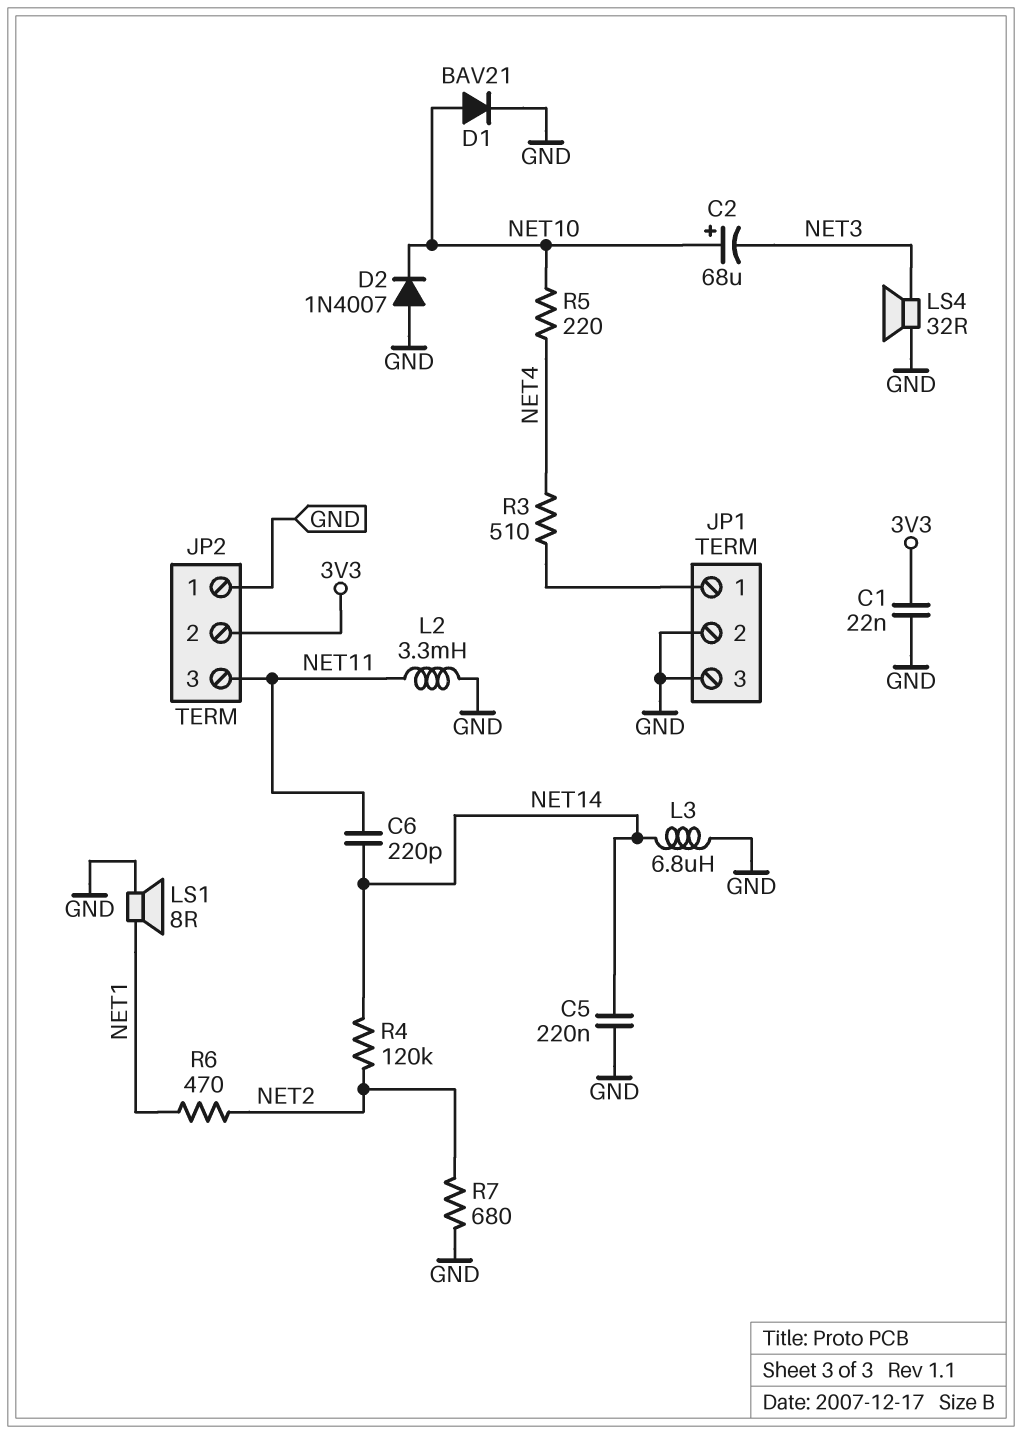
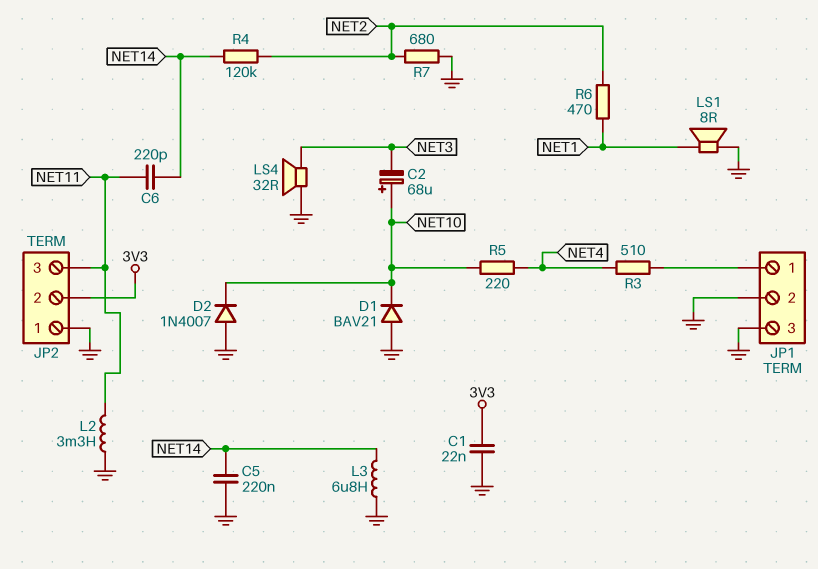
D1: diode BAV21 (A NET10, K GND) -> diode BAV21 (A GND, K NET10)

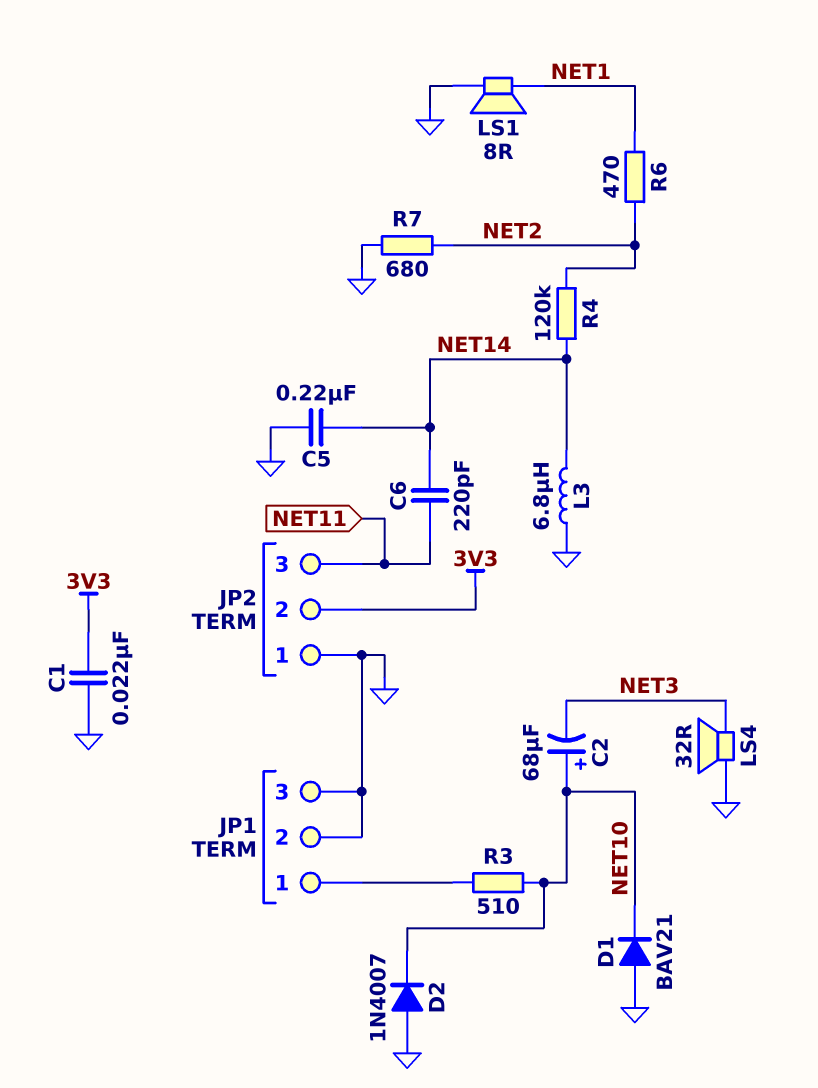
L2: 3.3mH (GND, NET11) -> none
R3: 510 (JP1/1, NET4) -> 510 (JP1/1, NET10)
R5: 220 (NET4, NET10) -> none

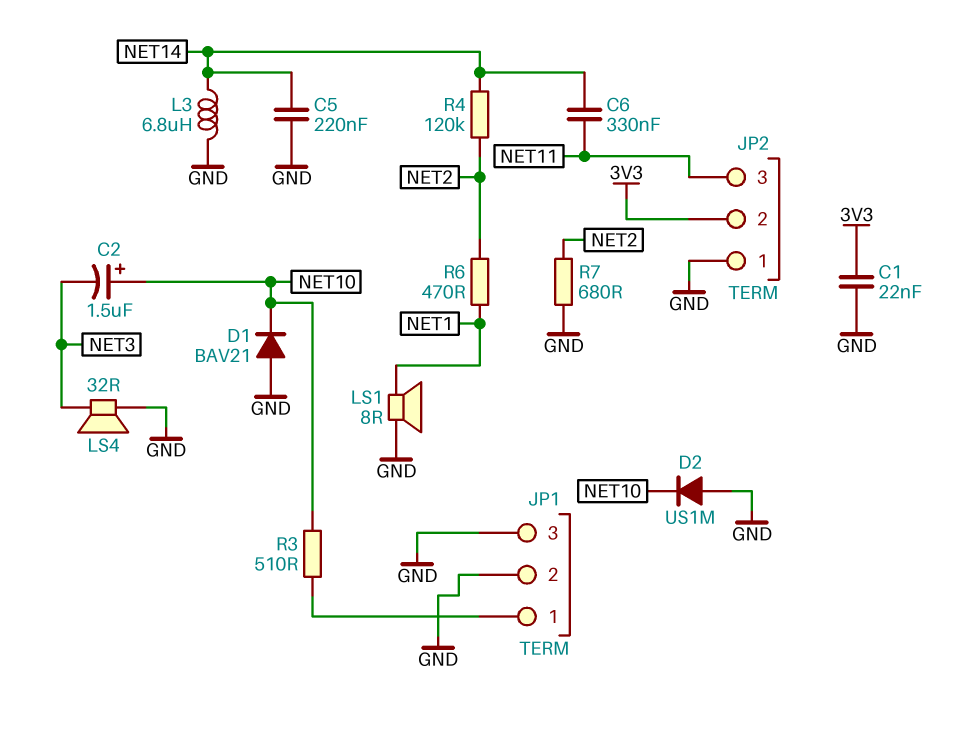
C2: 68uF (plus NET10, minus NET3) -> 1.5uF (plus NET10, minus NET3)
C6: 220pF (NET11, NET14) -> 330nF (NET11, NET14)
D2: diode 1N4007 (A GND, K NET10) -> diode US1M (A GND, K NET10)

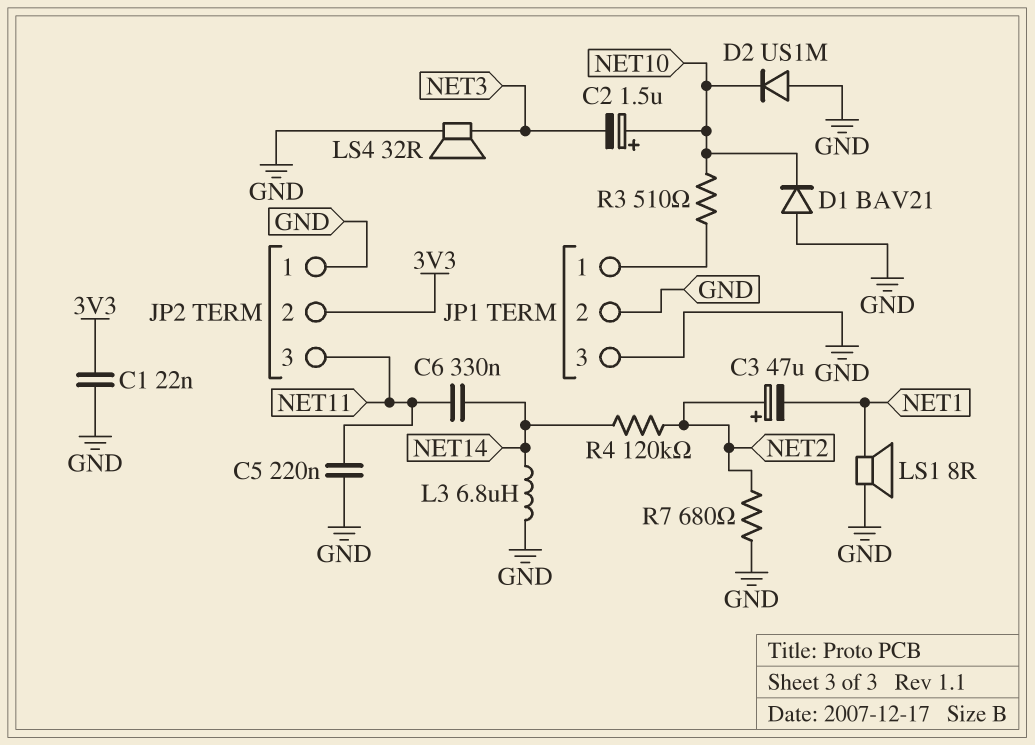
C3: none -> 47uF (plus NET2, minus NET1)
C5: 220nF (GND, NET14) -> 220nF (GND, NET11)
R6: 470 (NET1, NET2) -> none

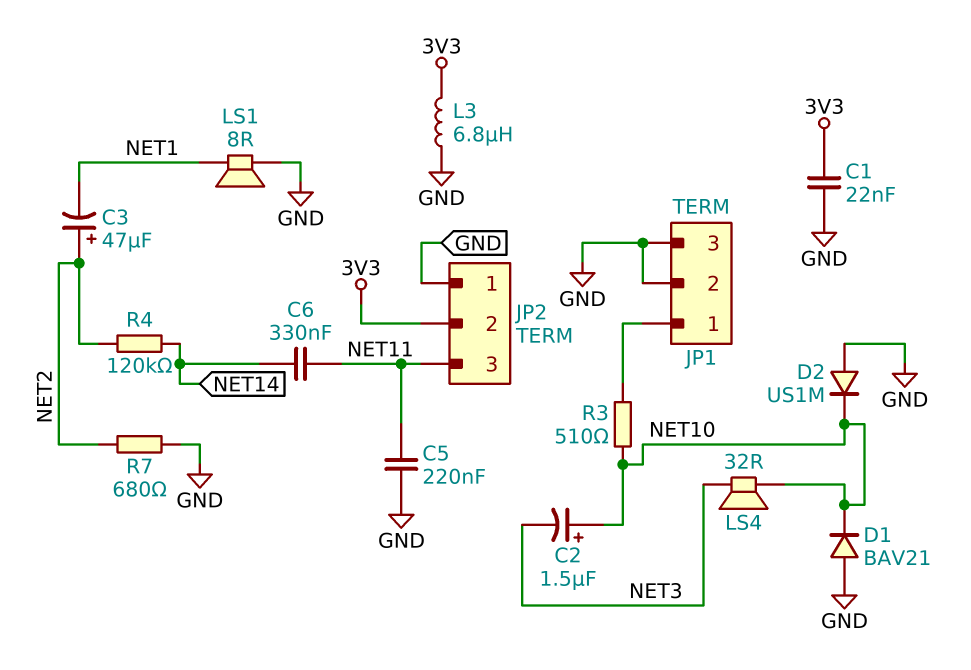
L3: 6.8uH (GND, NET14) -> 6.8uH (3V3, GND)
LS4: speaker 32R (GND, NET3) -> speaker 32R (NET3, NET10)

